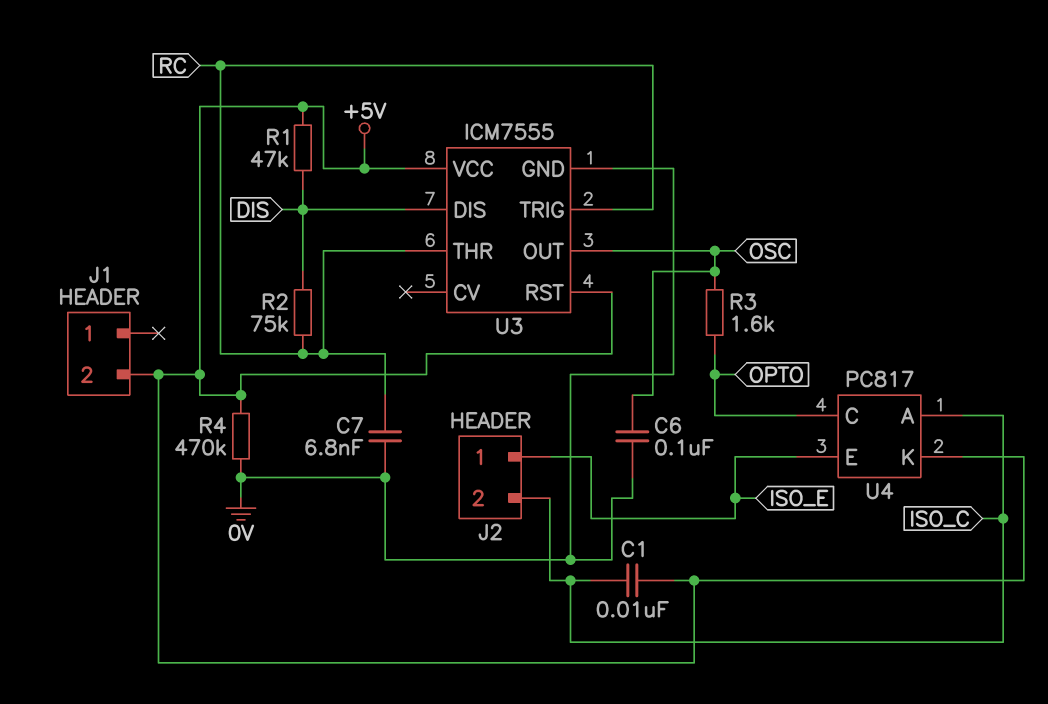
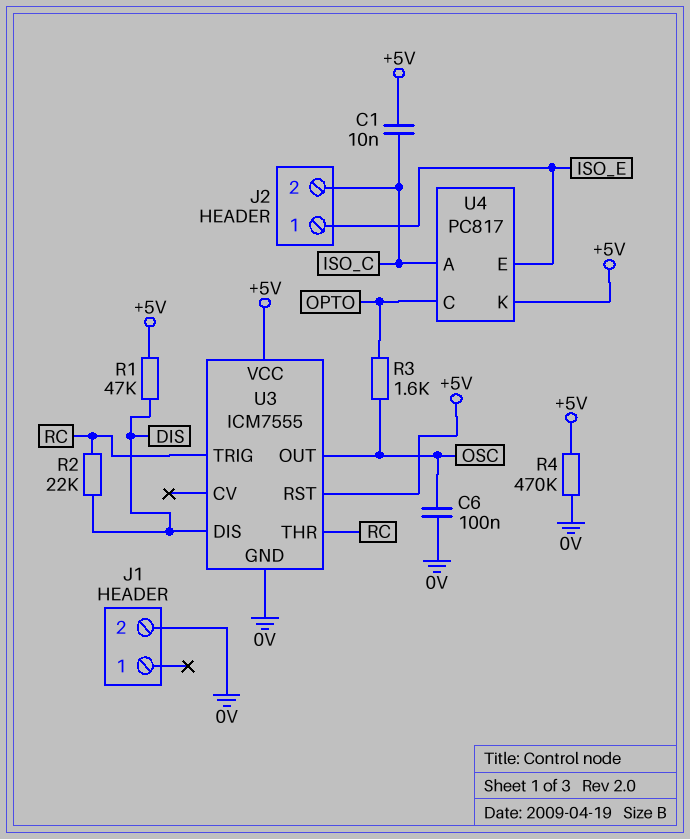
C7: 6.8nF (0V, RC) -> none
J1 pin 2: +5V -> 0V
R2: 75k (DIS, RC) -> 22k (DIS, RC)

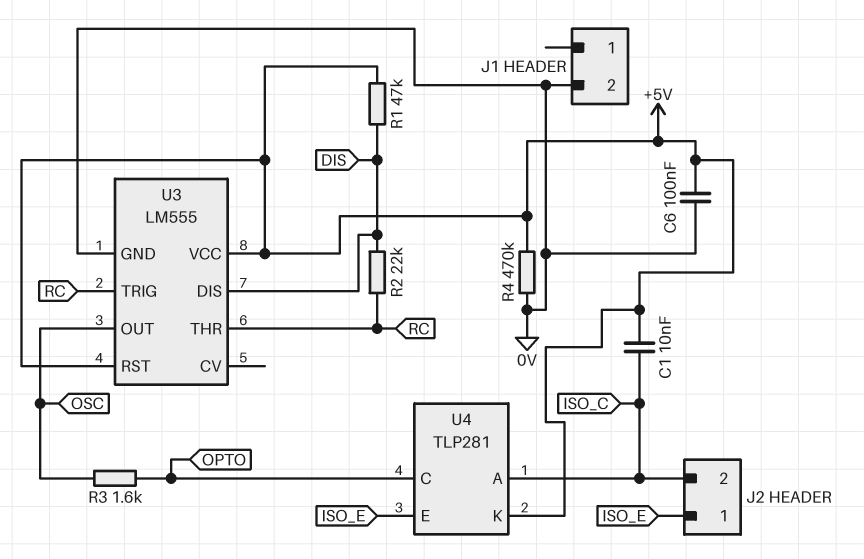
C6: 100nF (0V, OSC) -> 100nF (+5V, 0V)
U3: ICM7555 -> LM555
U4: PC817 -> TLP281

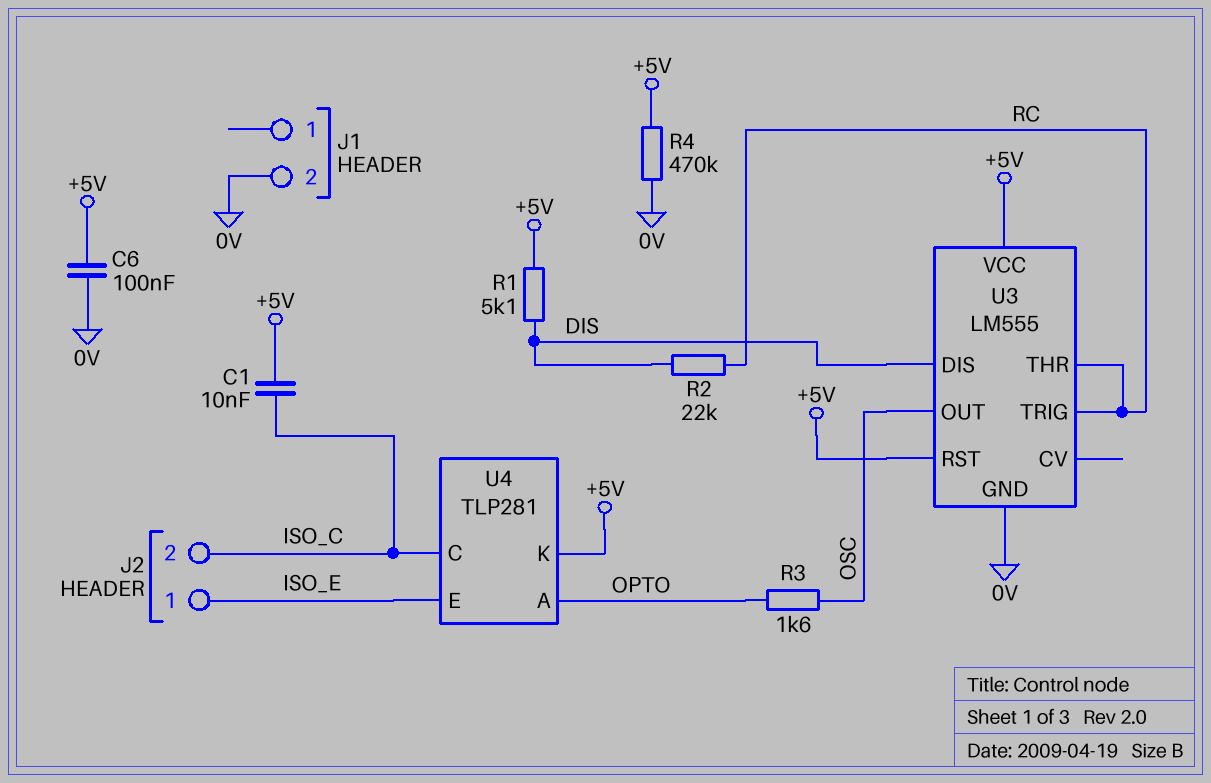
R1: 47k (+5V, DIS) -> 5.1k (+5V, DIS)
U4 pin A: ISO_C -> OPTO
U4 pin C: OPTO -> ISO_C

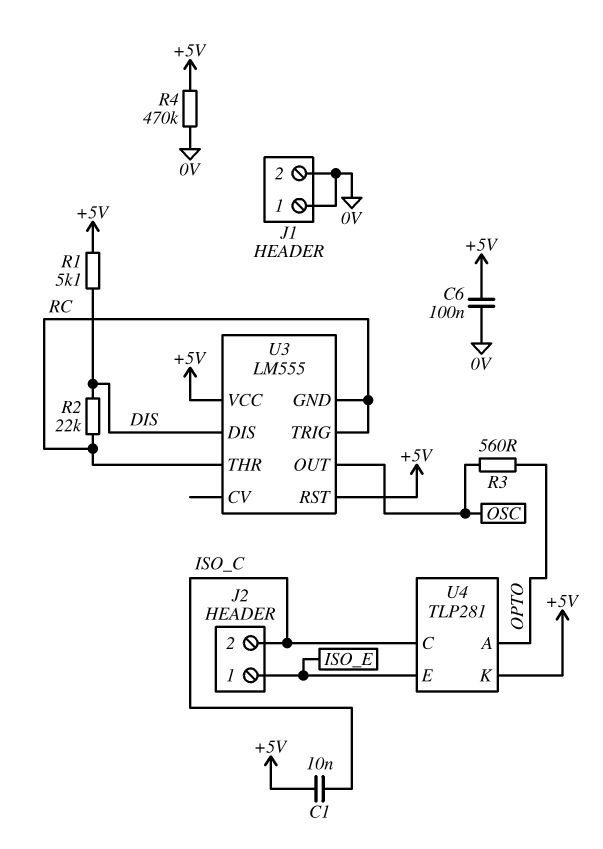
J1 pin 1: none -> 0V
R3: 1.6k (OPTO, OSC) -> 560 (OPTO, OSC)
U3 pin GND: 0V -> RC

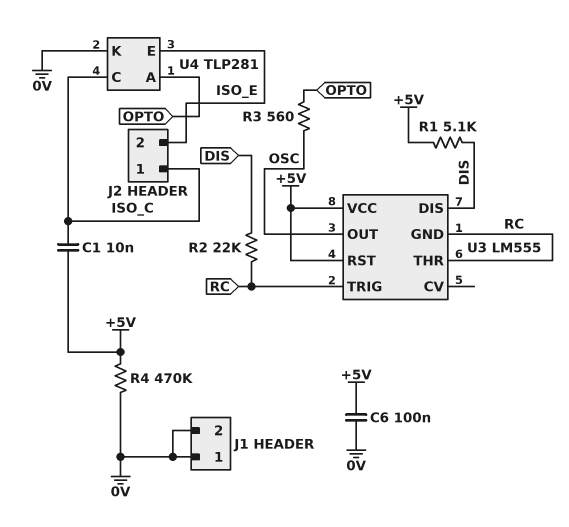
J2 pin 1: ISO_E -> ISO_C
J2 pin 2: ISO_C -> ISO_E
U4 pin K: +5V -> 0V

